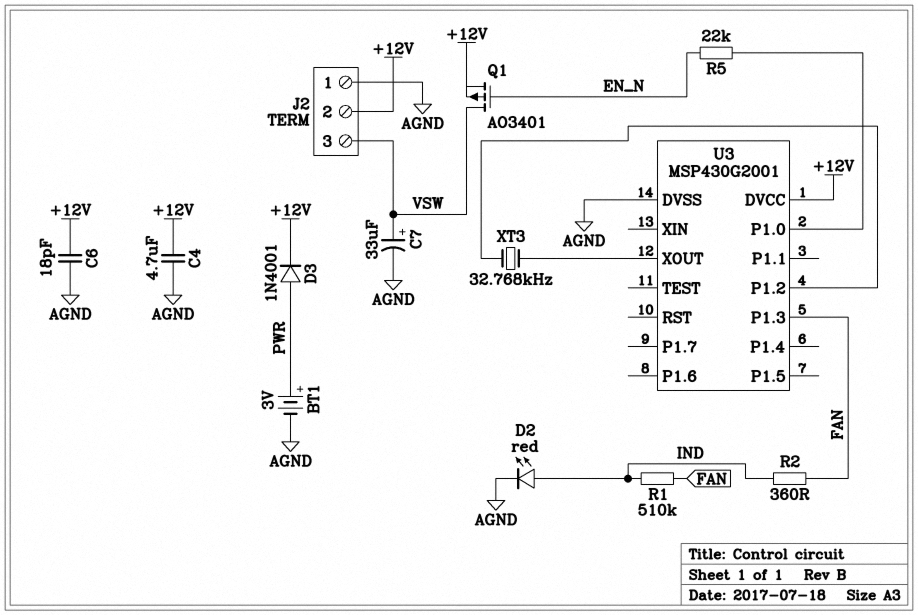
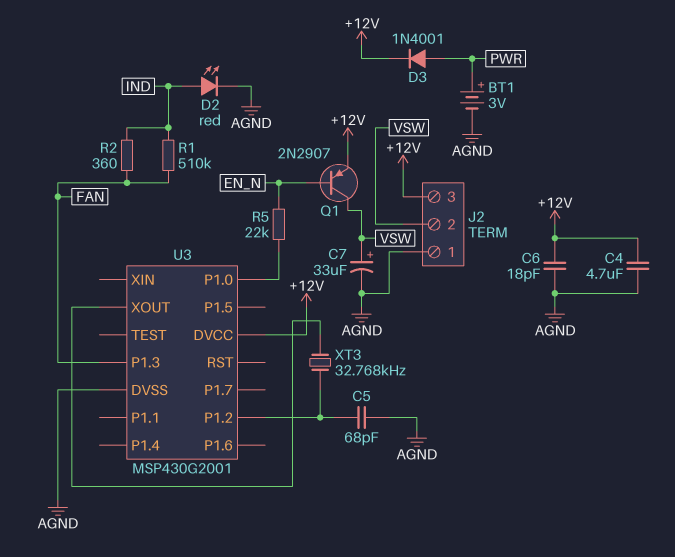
C5: none -> 68pF (AGND, U3/P1.2)
J2 pin 2: +12V -> VSW
J2 pin 3: VSW -> +12V
Q1: PMOS AO3401 (G EN_N, D VSW, S +12V) -> PNP 2N2907 (B EN_N, C VSW, E +12V)

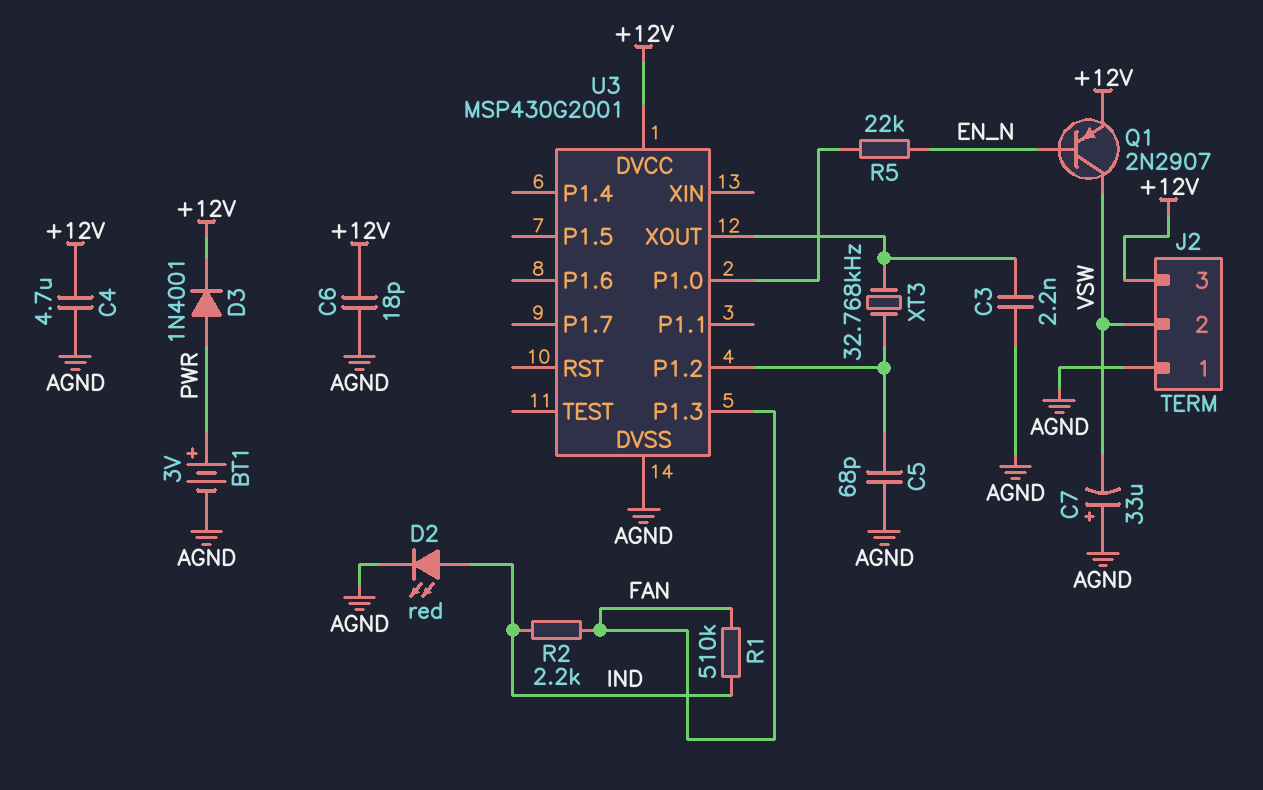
C3: none -> 2.2nF (AGND, U3/XOUT)
C7: 33uF (plus VSW, minus AGND) -> 33uF (plus AGND, minus VSW)
R2: 360 (FAN, IND) -> 2.2k (FAN, IND)

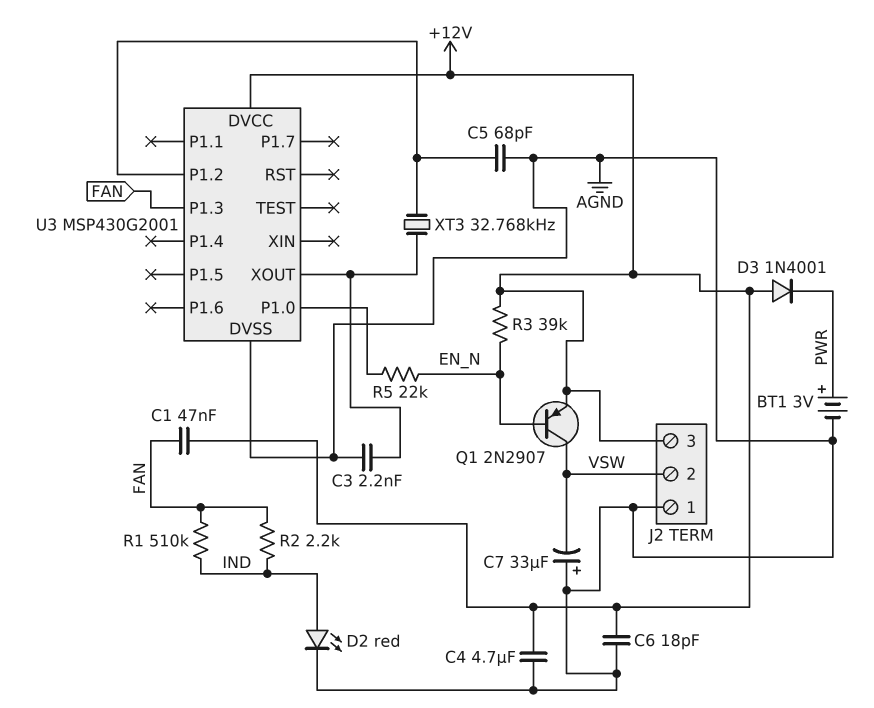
C1: none -> 47nF (+12V, FAN)
D3: diode 1N4001 (A PWR, K +12V) -> diode 1N4001 (A +12V, K PWR)
R3: none -> 39k (+12V, EN_N)

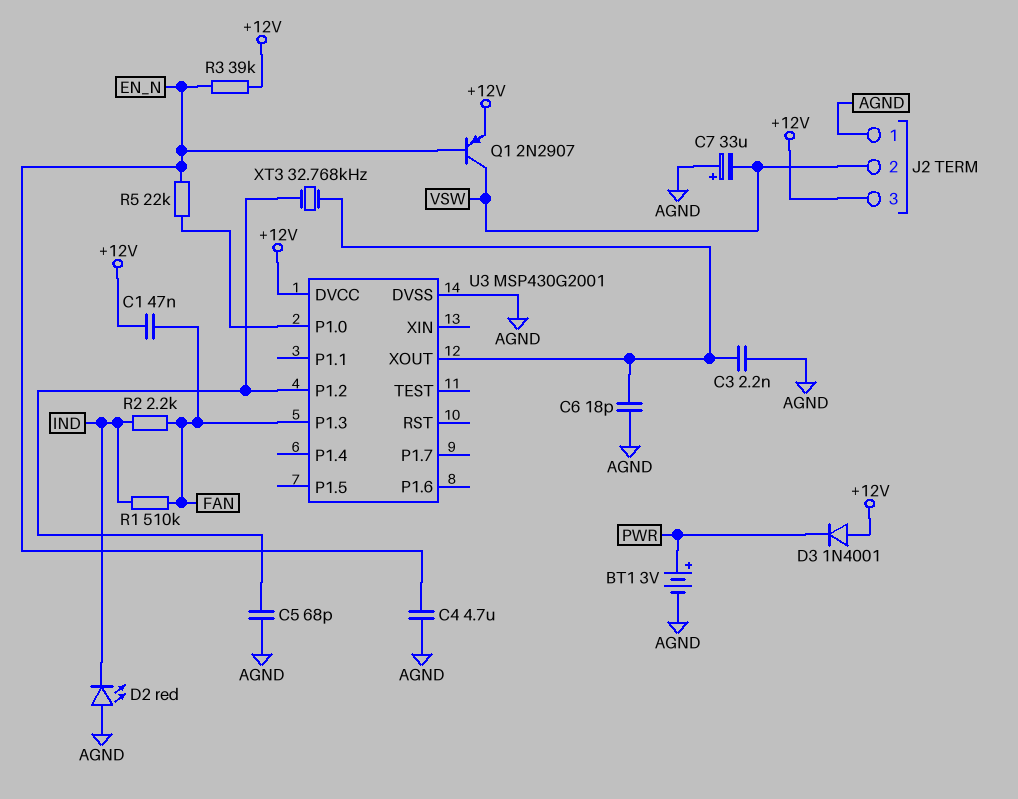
C4: 4.7uF (+12V, AGND) -> 4.7uF (AGND, EN_N)
C6: 18pF (+12V, AGND) -> 18pF (AGND, U3/XOUT)
D2: LED red (A IND, K AGND) -> LED red (A AGND, K IND)

